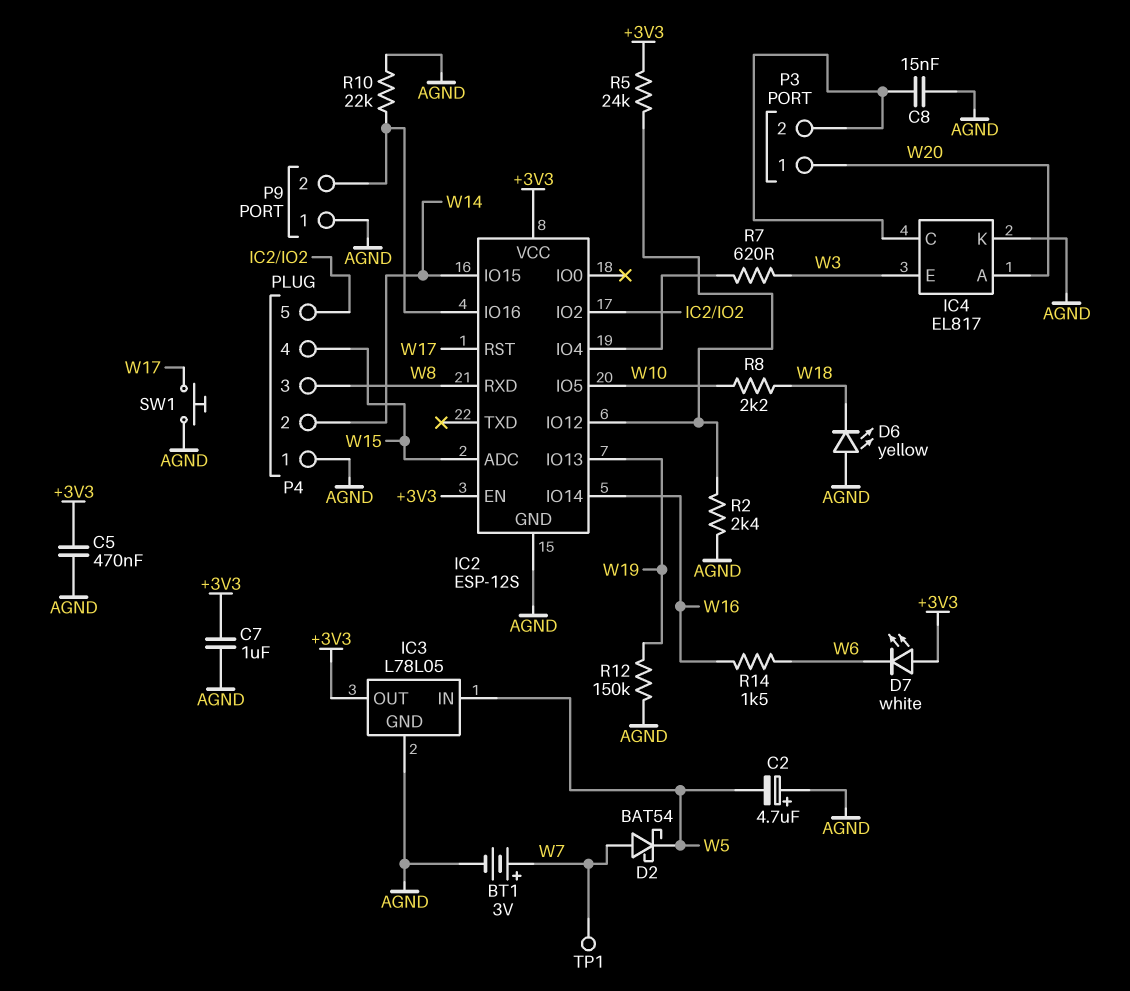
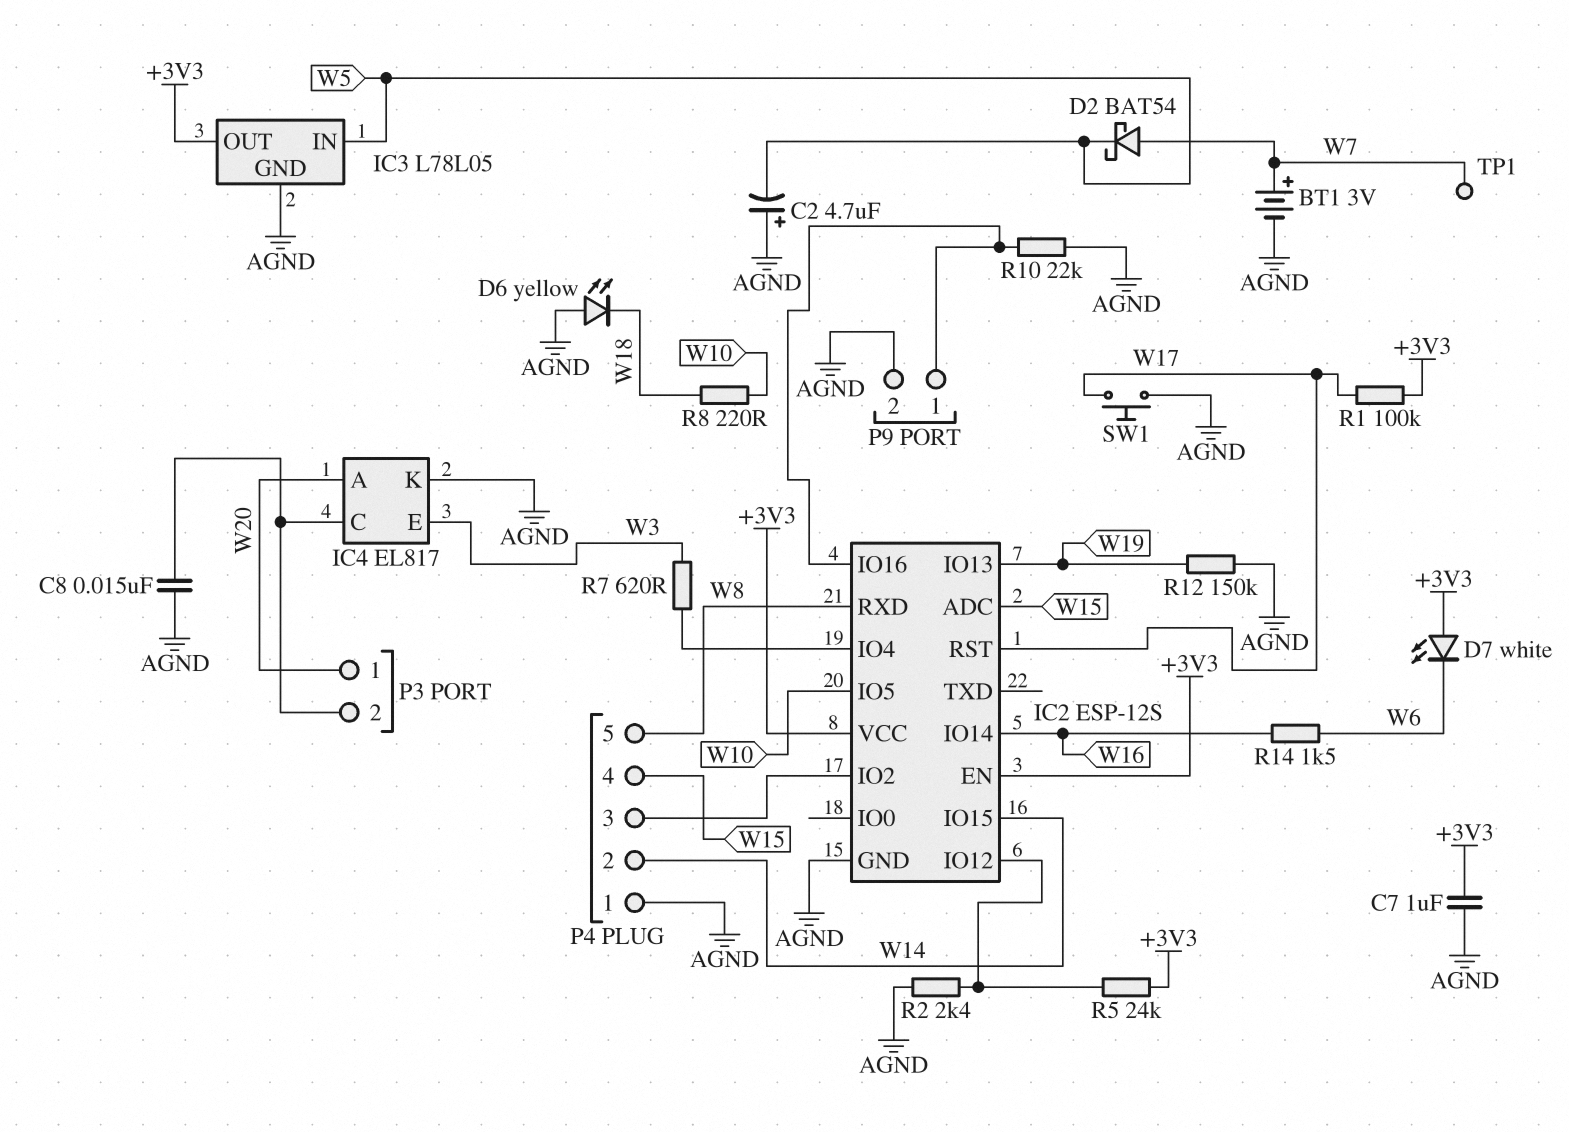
C5: 470nF (+3V3, AGND) -> none
P4 pin 3: W8 -> IC2/IO2
P4 pin 5: IC2/IO2 -> W8
P9 pin 1: AGND -> IC2/IO16
P9 pin 2: IC2/IO16 -> AGND
R1: none -> 100k (+3V3, W17)
R8: 2.2k (W10, W18) -> 220 (W10, W18)

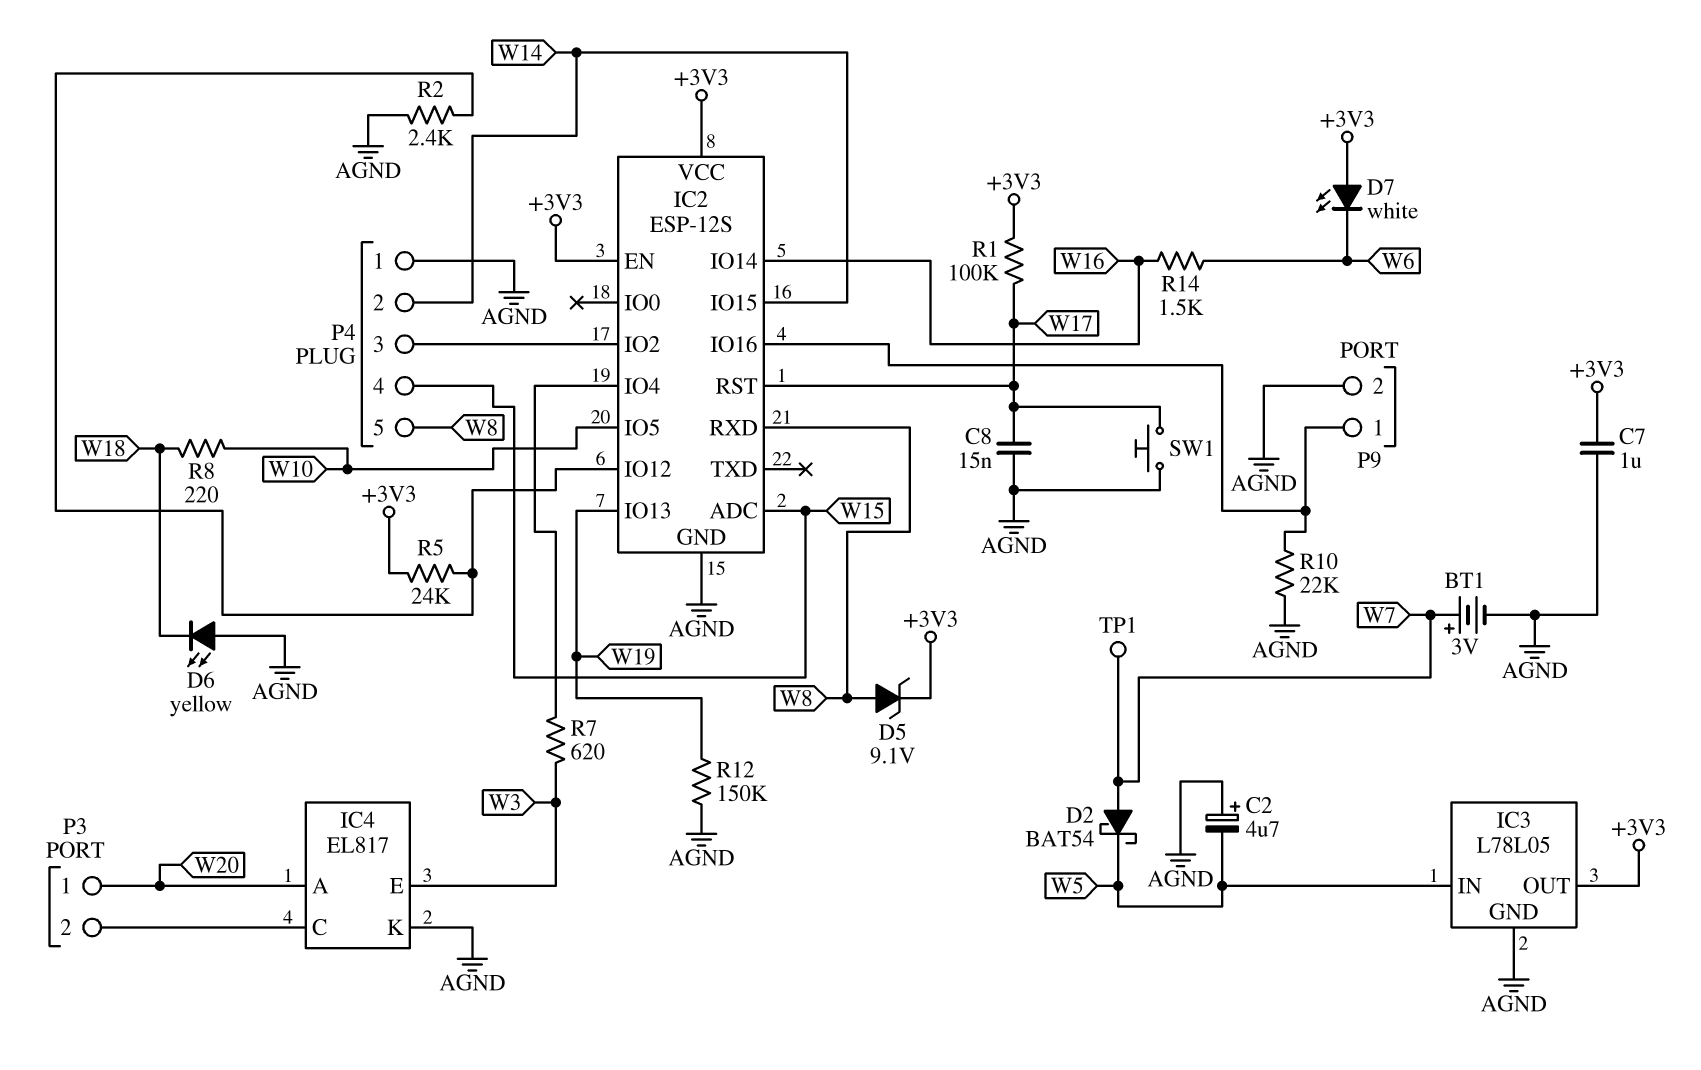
C8: 15nF (AGND, IC4/C) -> 15nF (AGND, W17)
D5: none -> zener 9.1V (A W8, K +3V3)

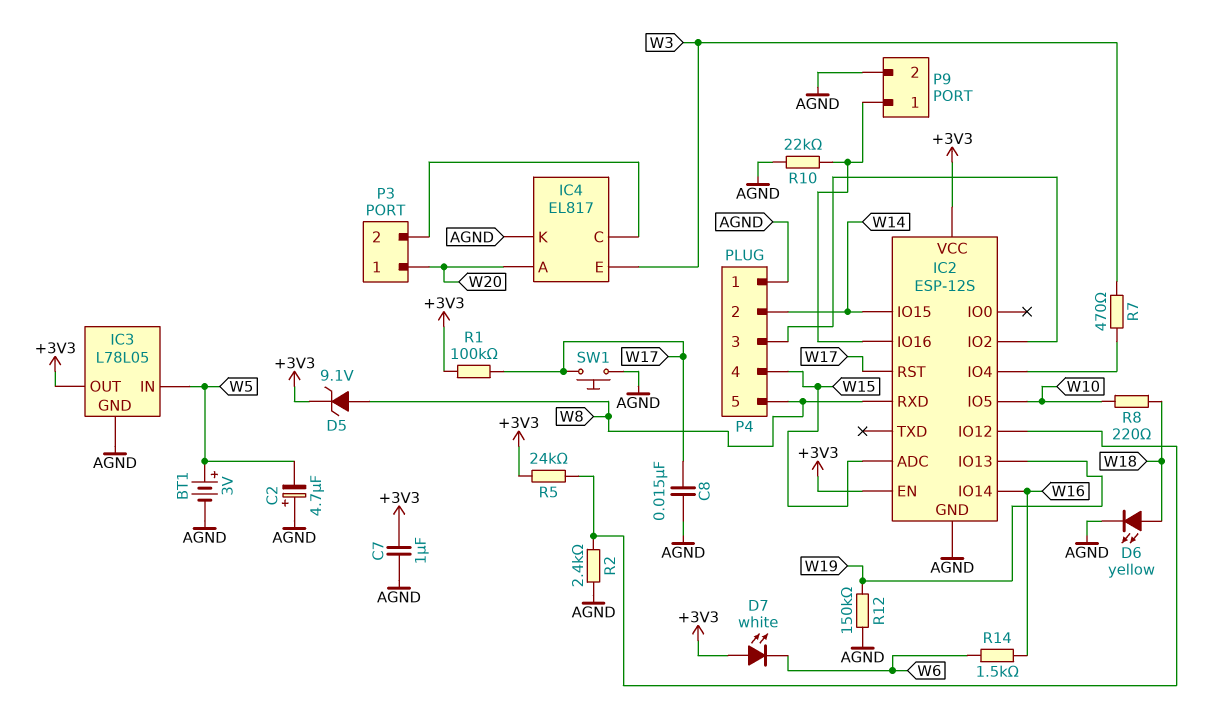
BT1: 3V (plus W7, minus AGND) -> 3V (plus W5, minus AGND)
D2: schottky BAT54 (A W7, K W5) -> none
D6: LED yellow (A AGND, K W18) -> LED yellow (A W18, K AGND)
R7: 620 (IC2/IO4, W3) -> 470 (IC2/IO4, W3)
TP1: test point (W7) -> none

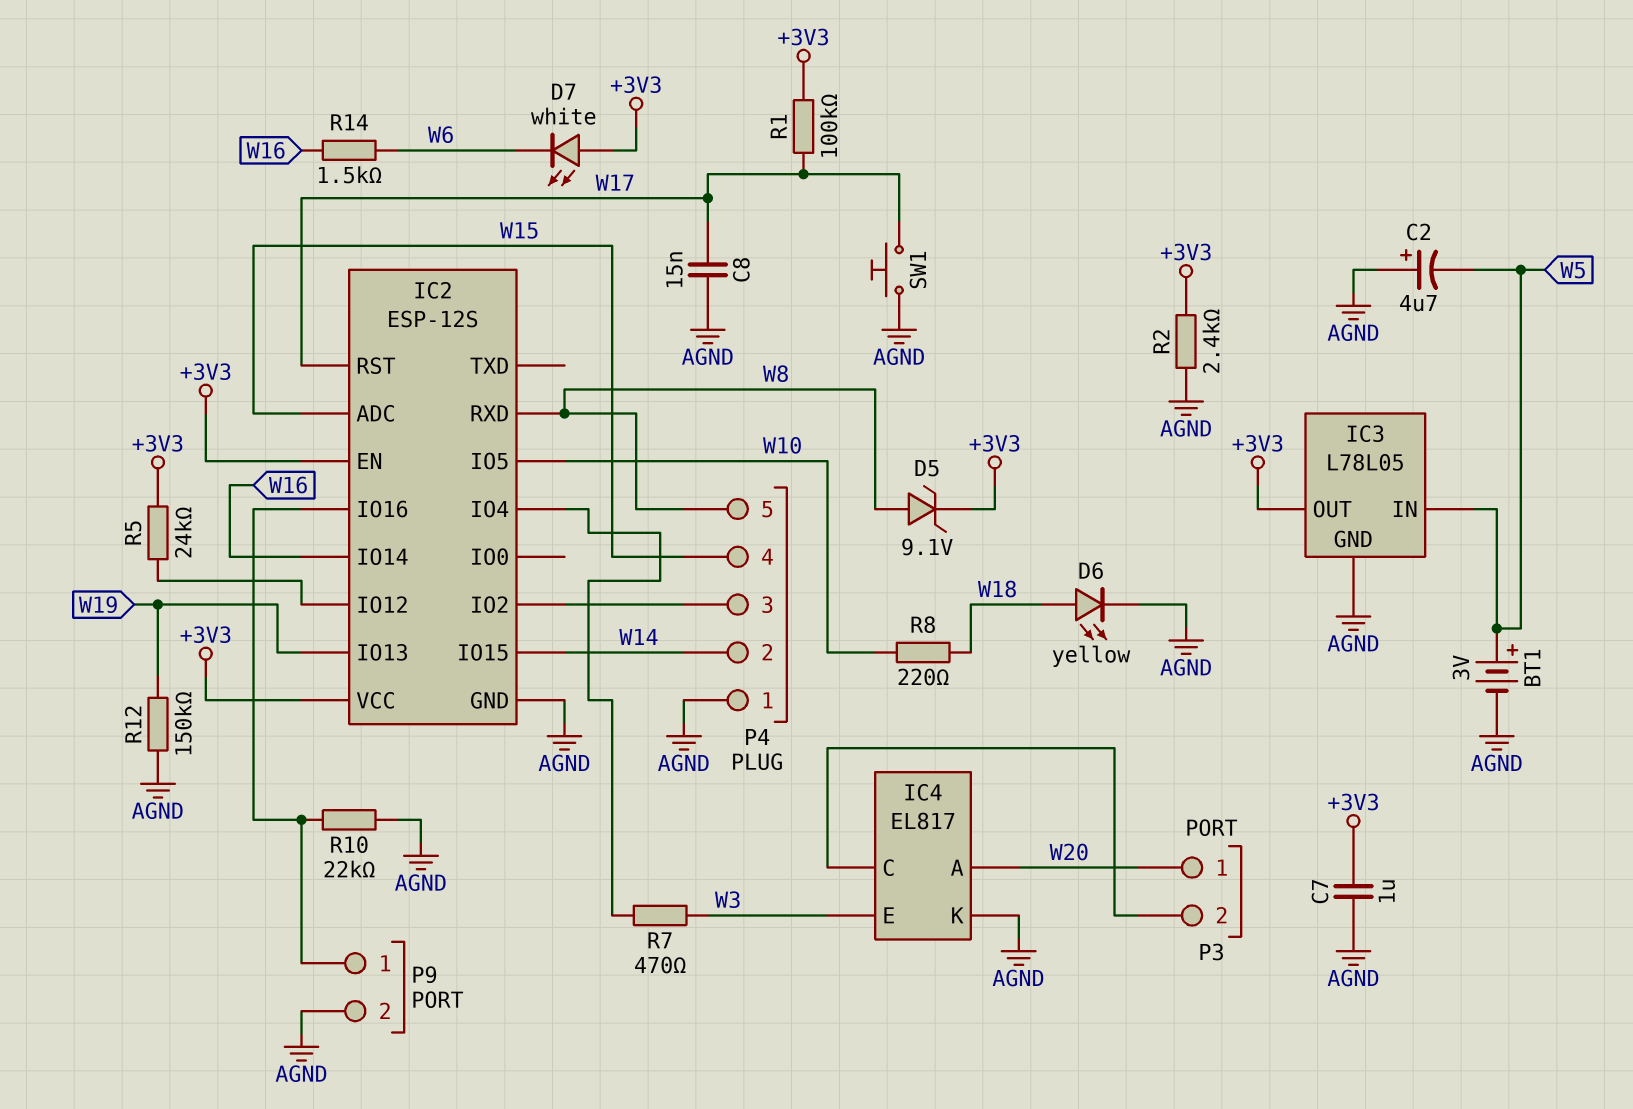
R2: 2.4k (AGND, IC2/IO12) -> 2.4k (+3V3, AGND)

